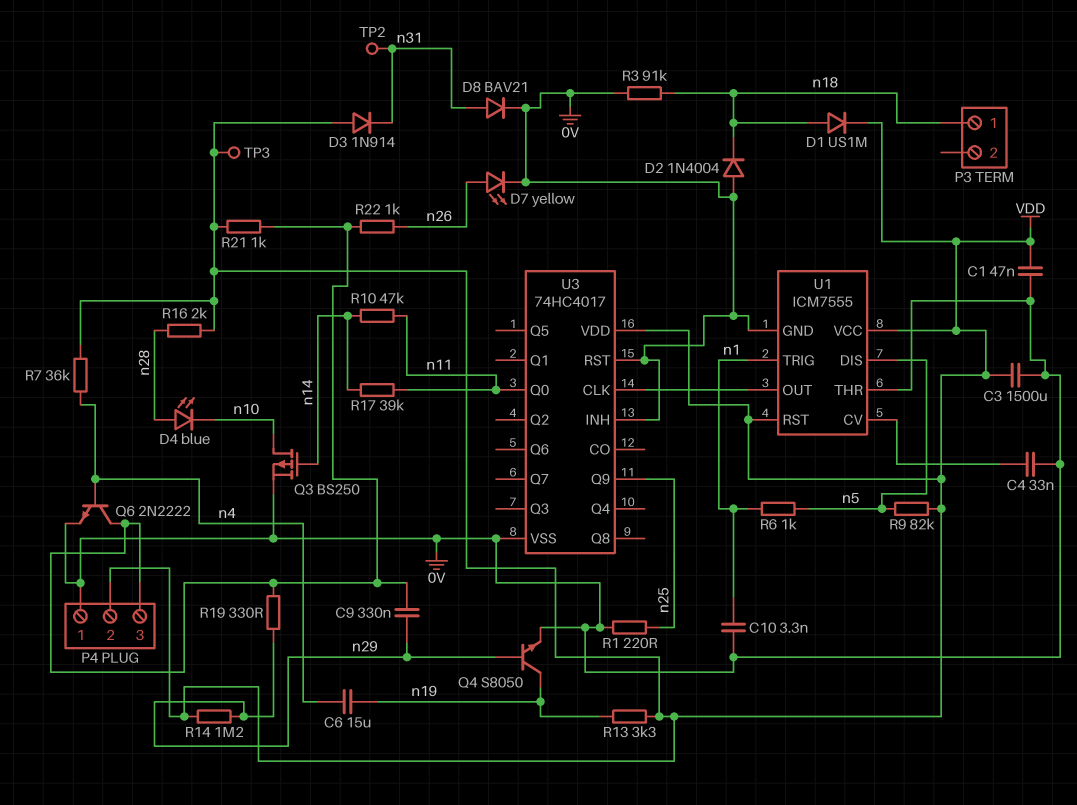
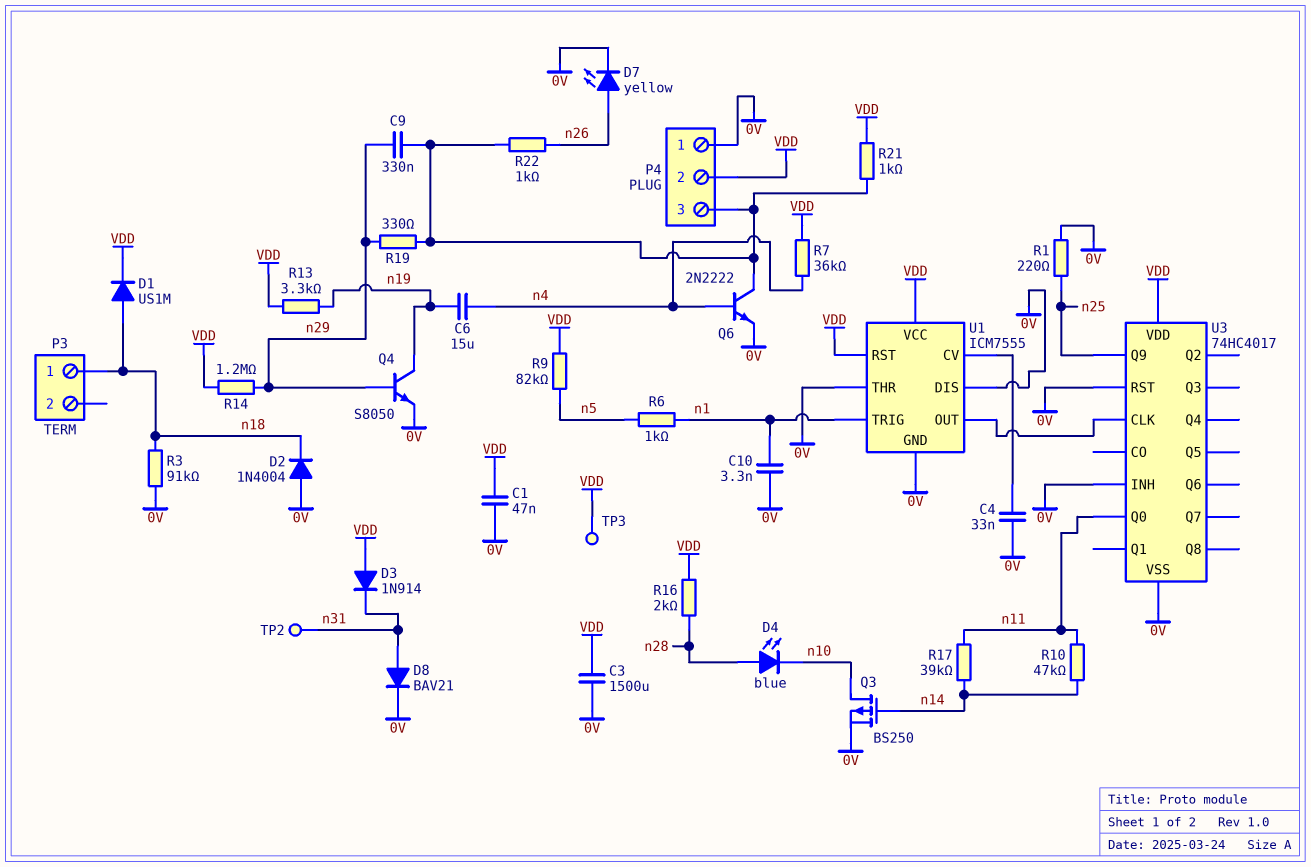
U1 pin DIS: n5 -> 0V

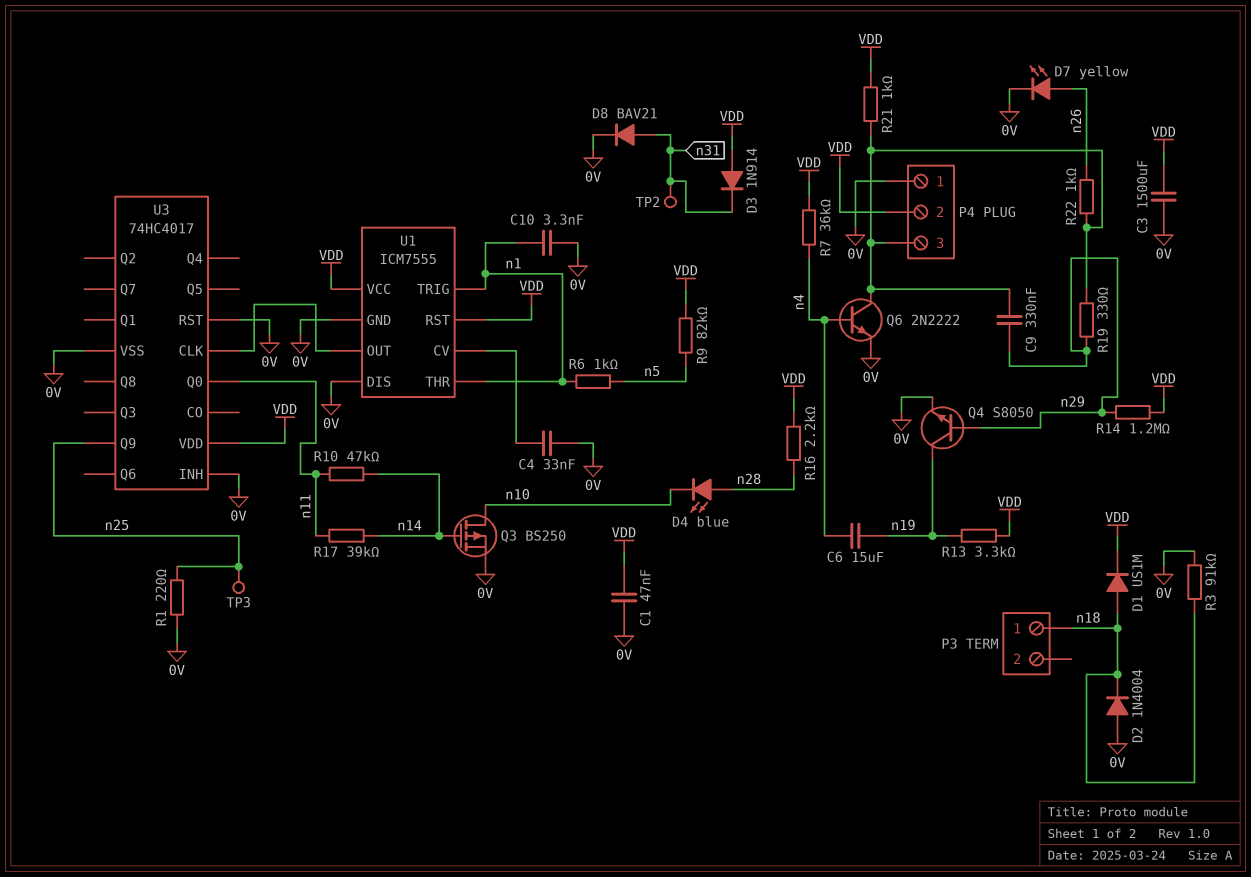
R16: 2k (VDD, n28) -> 2.2k (VDD, n28)
TP3: test point (VDD) -> test point (n25)
U1 pin THR: 0V -> n1

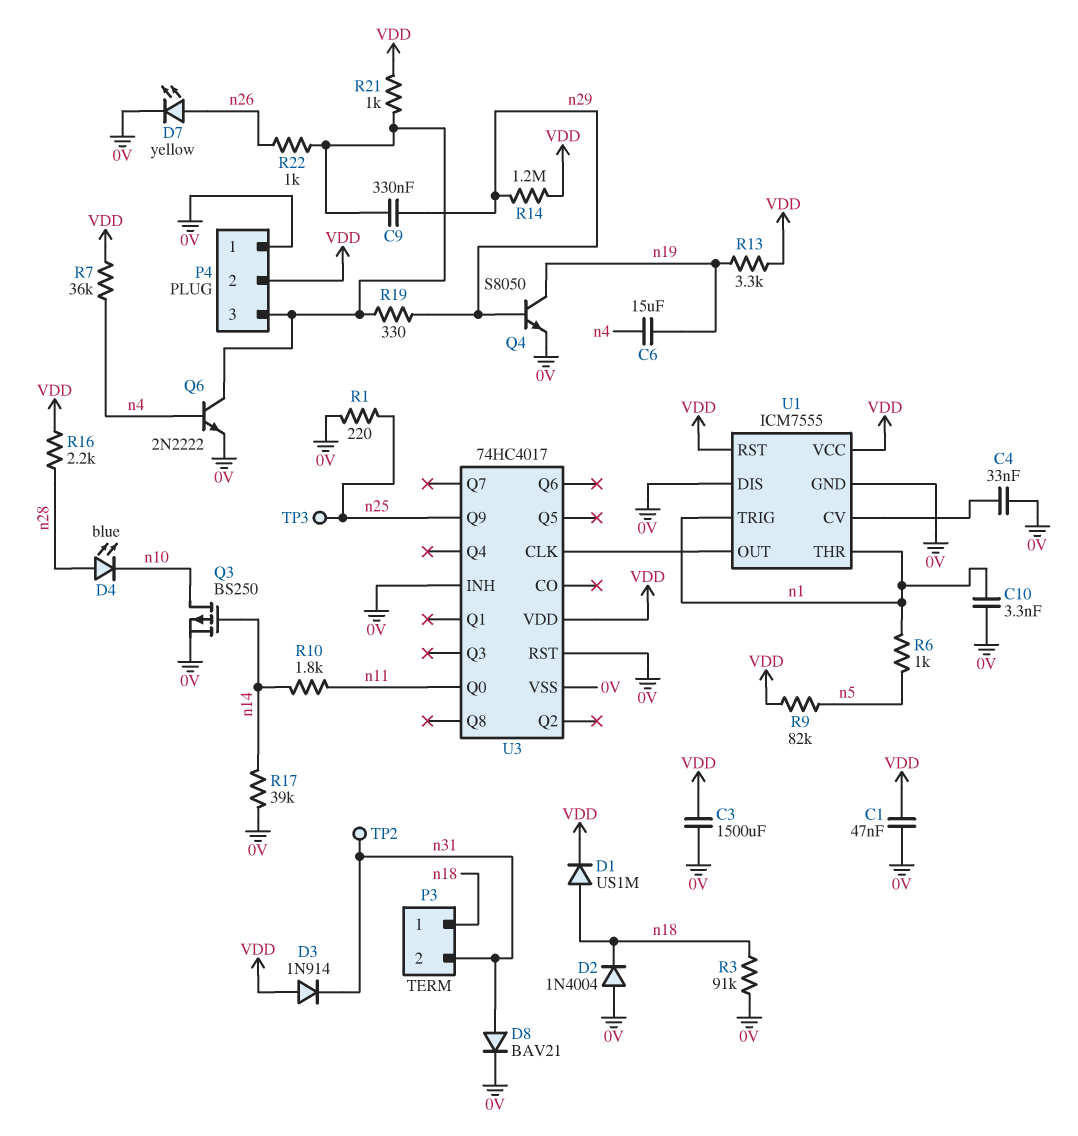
P3 pin 2: none -> n31
R10: 47k (n11, n14) -> 1.8k (n11, n14)
R17: 39k (n11, n14) -> 39k (0V, n14)

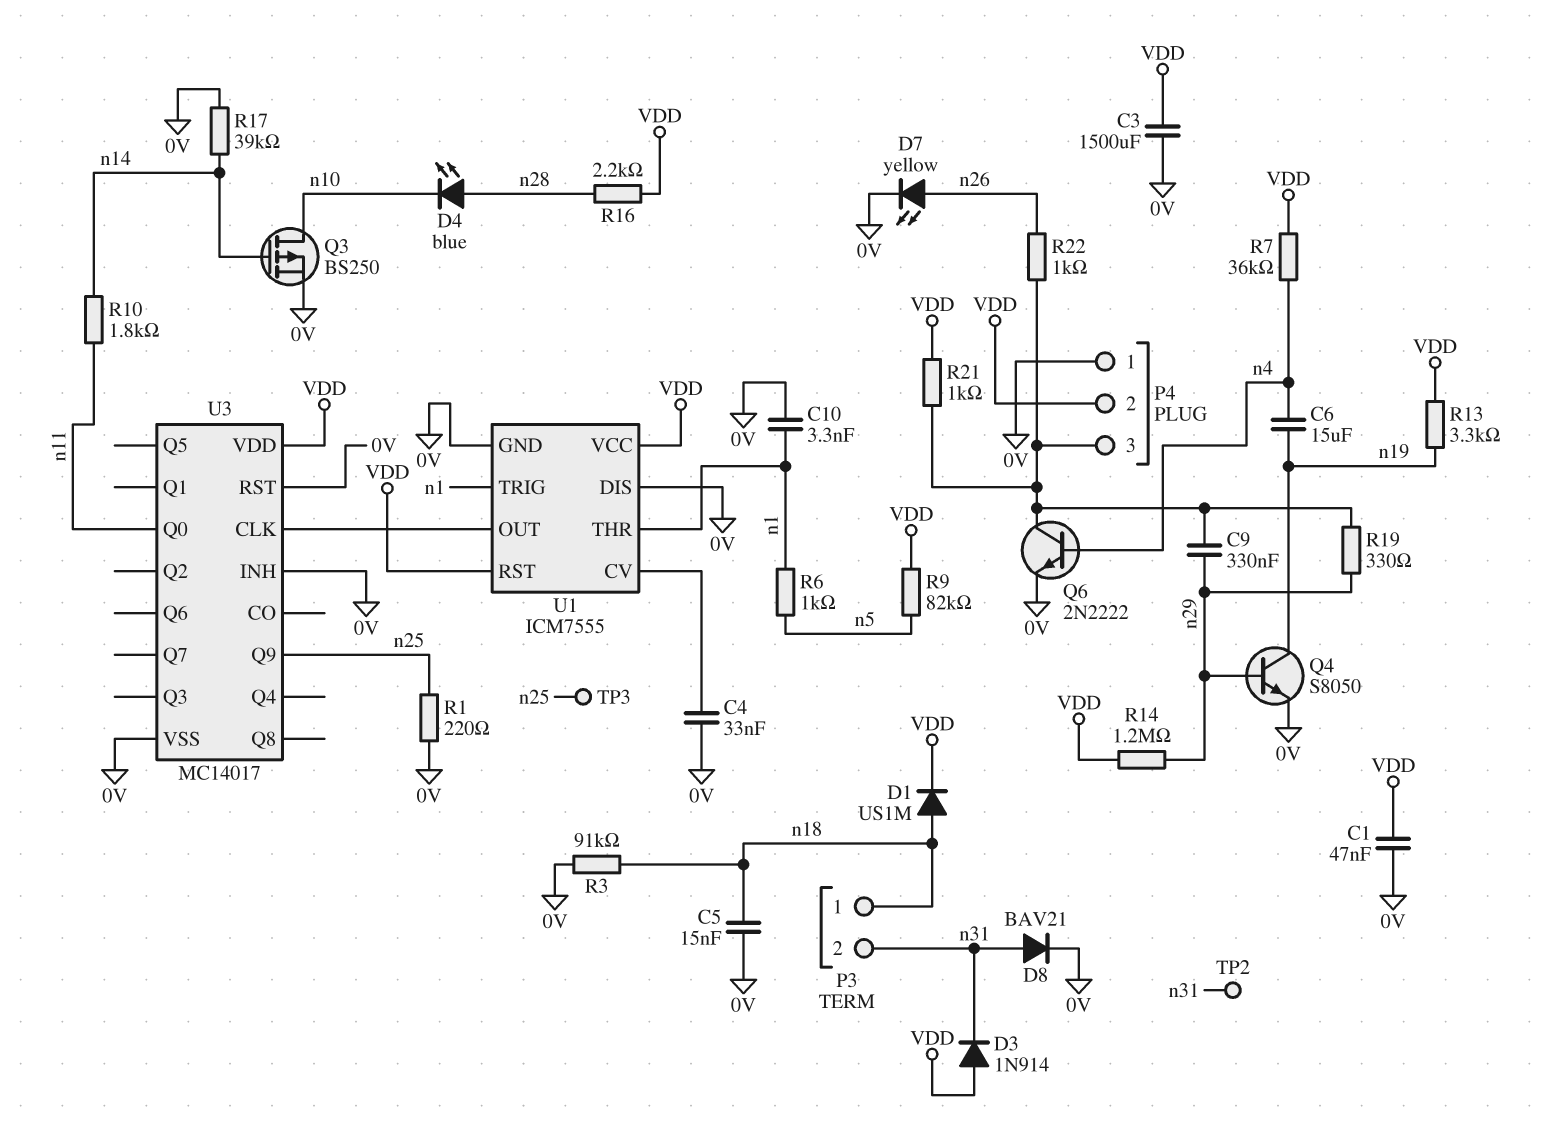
C5: none -> 15nF (0V, n18)
D2: diode 1N4004 (A 0V, K n18) -> none
U3: 74HC4017 -> MC14017

